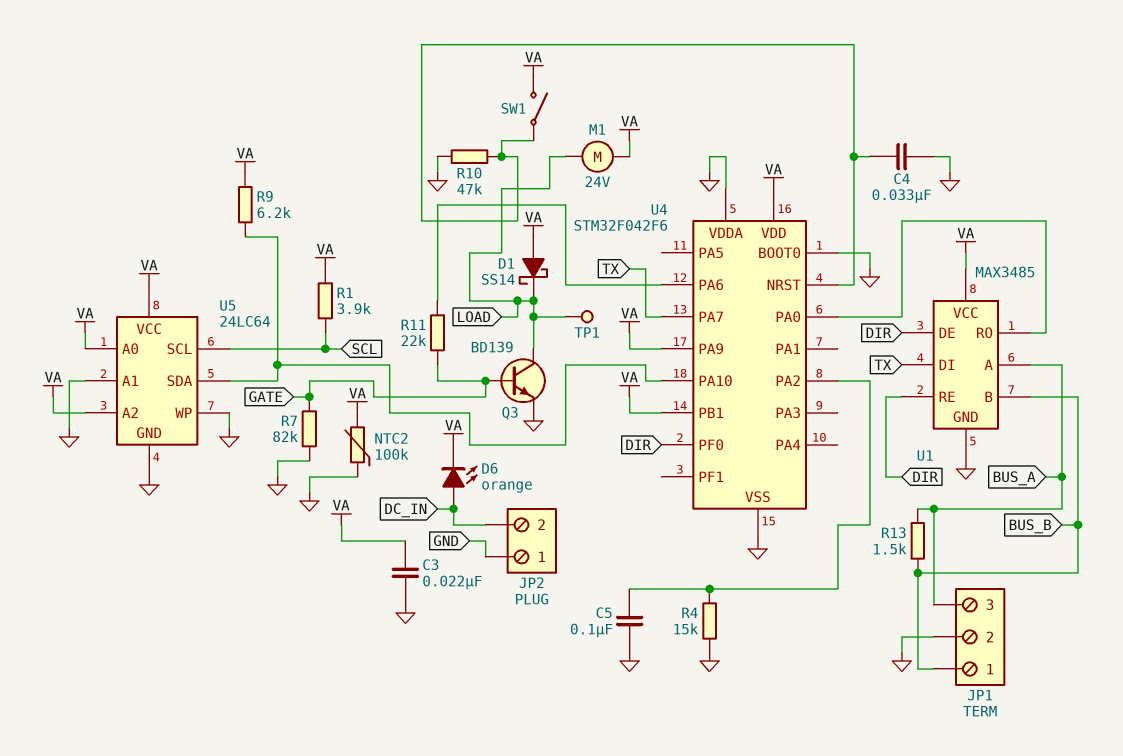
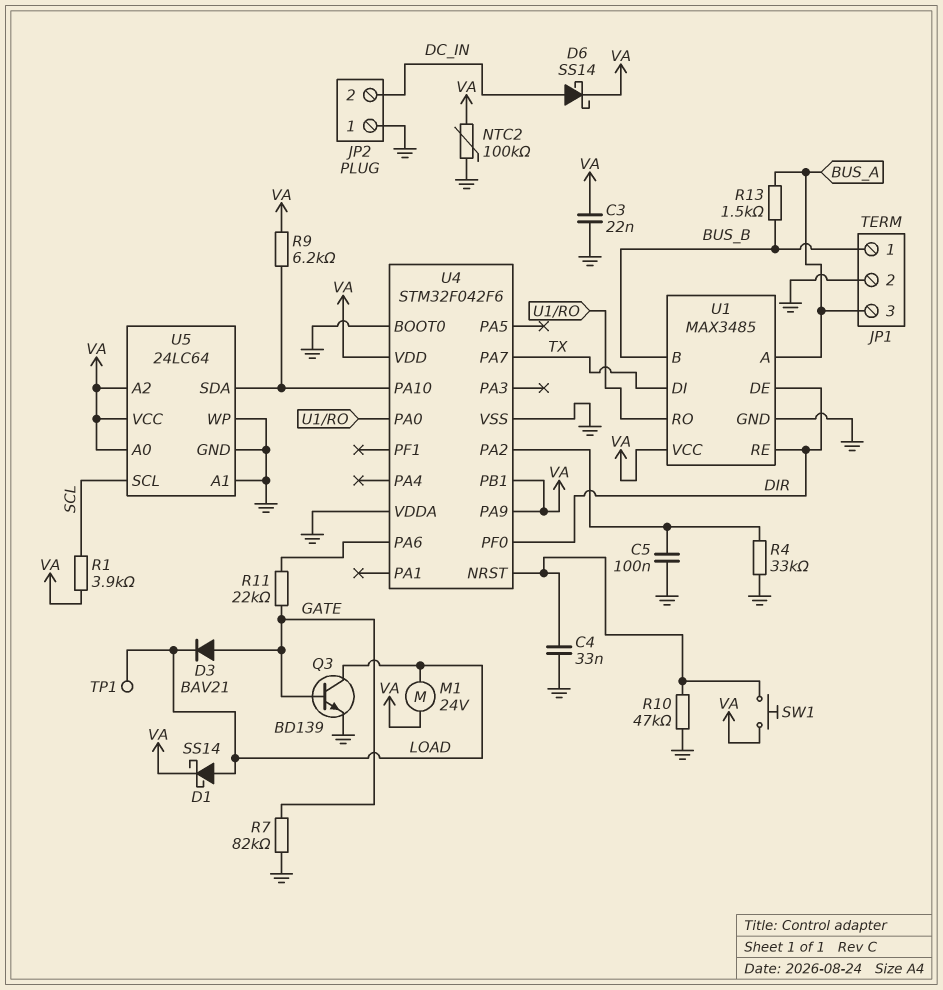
D1: schottky SS14 (A VA, K LOAD) -> schottky SS14 (A LOAD, K VA)
D3: none -> diode BAV21 (A GATE, K LOAD)
D6: LED orange (A DC_IN, K VA) -> schottky SS14 (A DC_IN, K VA)
R4: 15k (GND, U4/PA2) -> 33k (GND, U4/PA2)
SW1: switch (U4/NRST, VA) -> button (U4/NRST, VA)

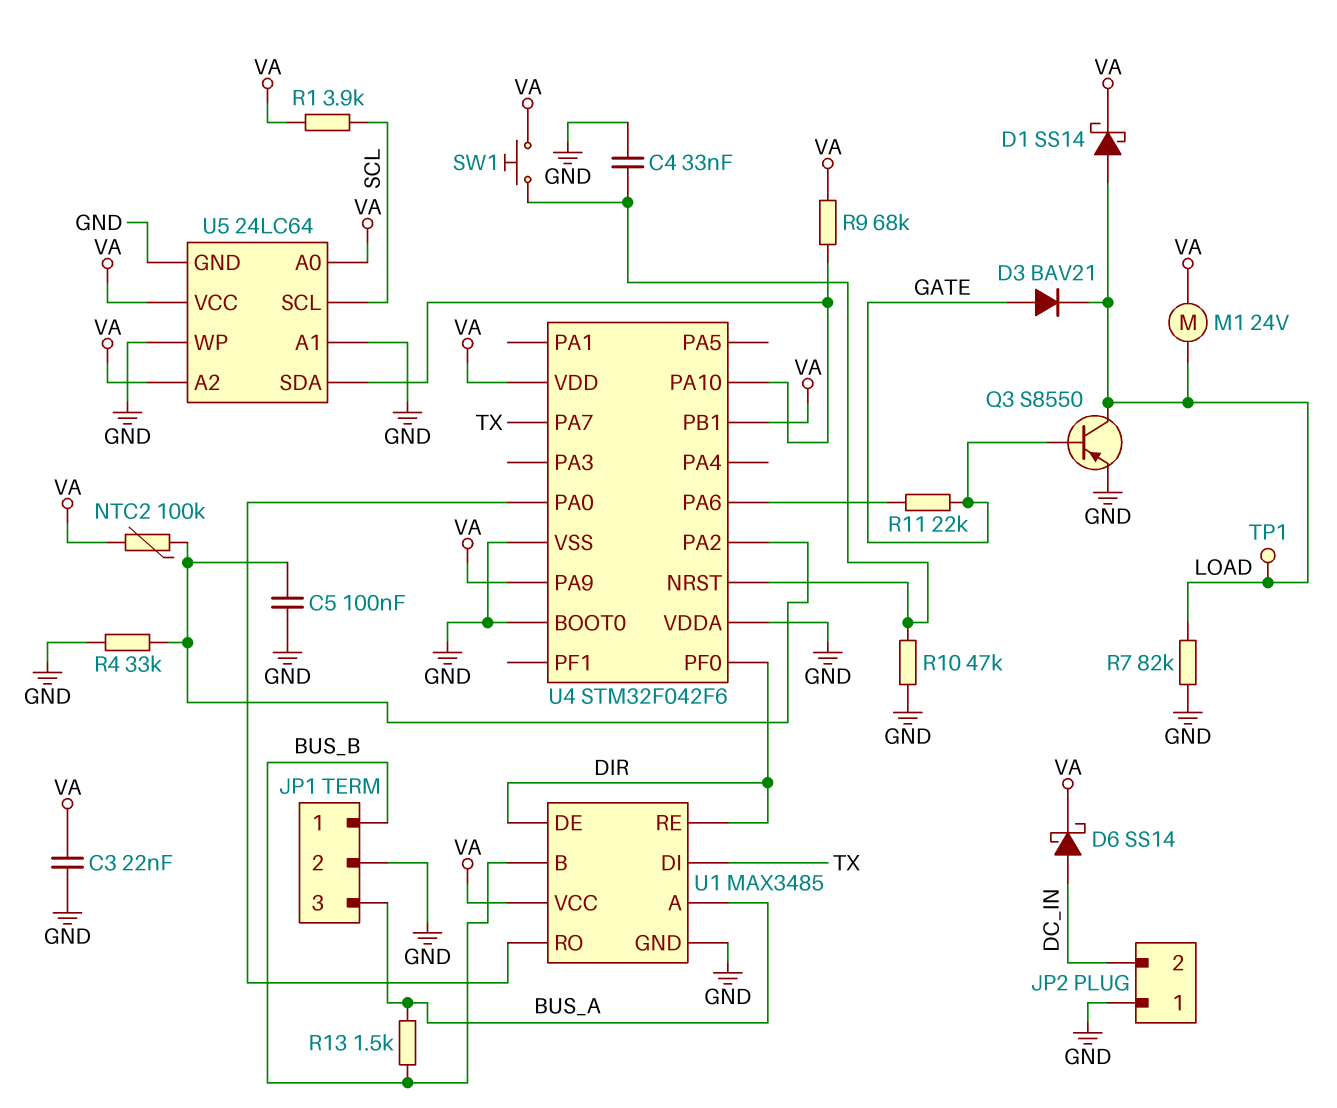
NTC2: 100k (GND, VA) -> 100k (U4/PA2, VA)
Q3: NPN BD139 (B GATE, C LOAD, E GND) -> PNP S8550 (B GATE, C LOAD, E GND)
R7: 82k (GATE, GND) -> 82k (GND, LOAD)
R9: 6.2k (U4/PA10, VA) -> 68k (U4/PA10, VA)

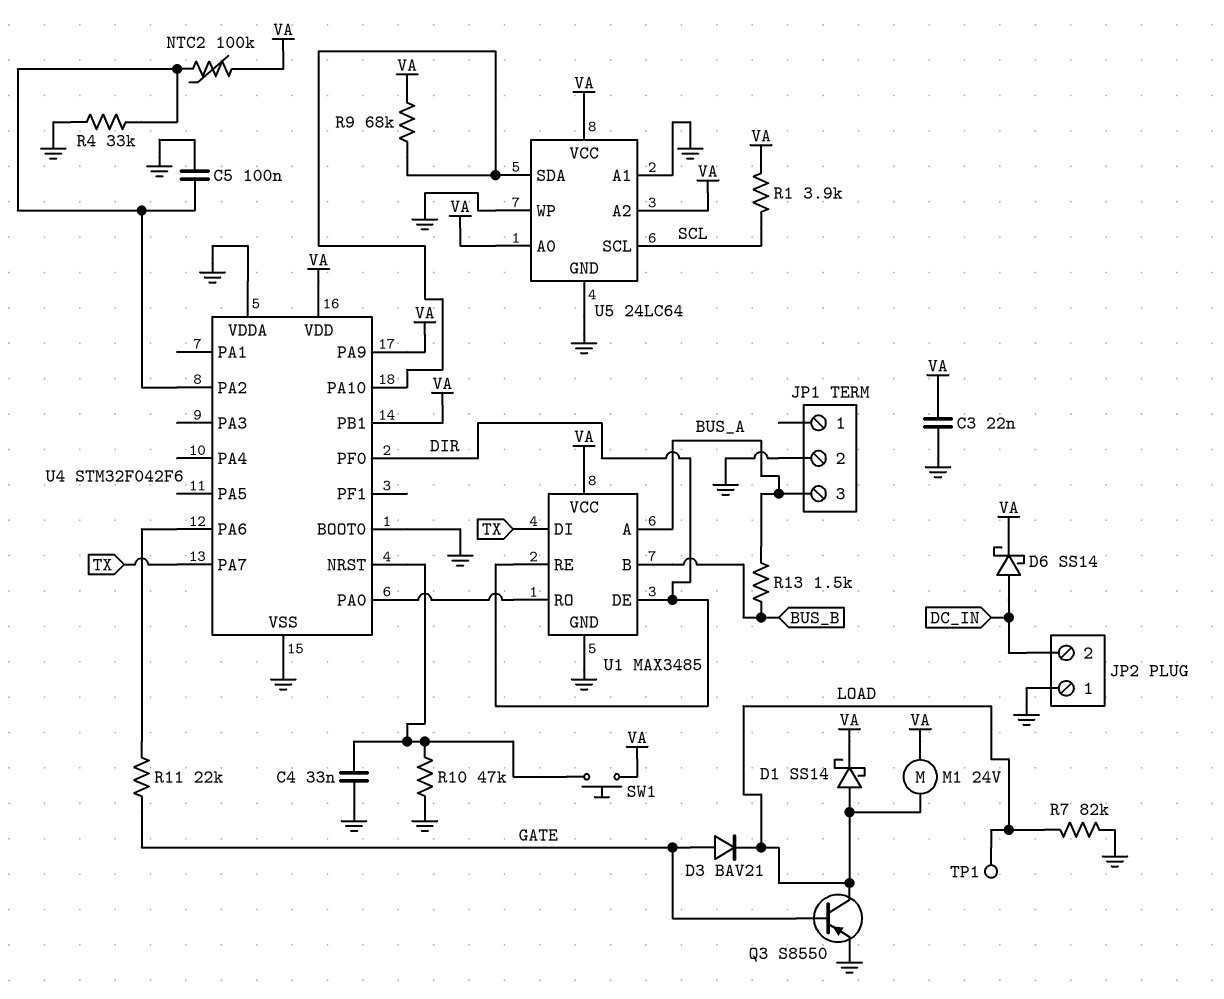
JP1 pin 1: BUS_B -> none

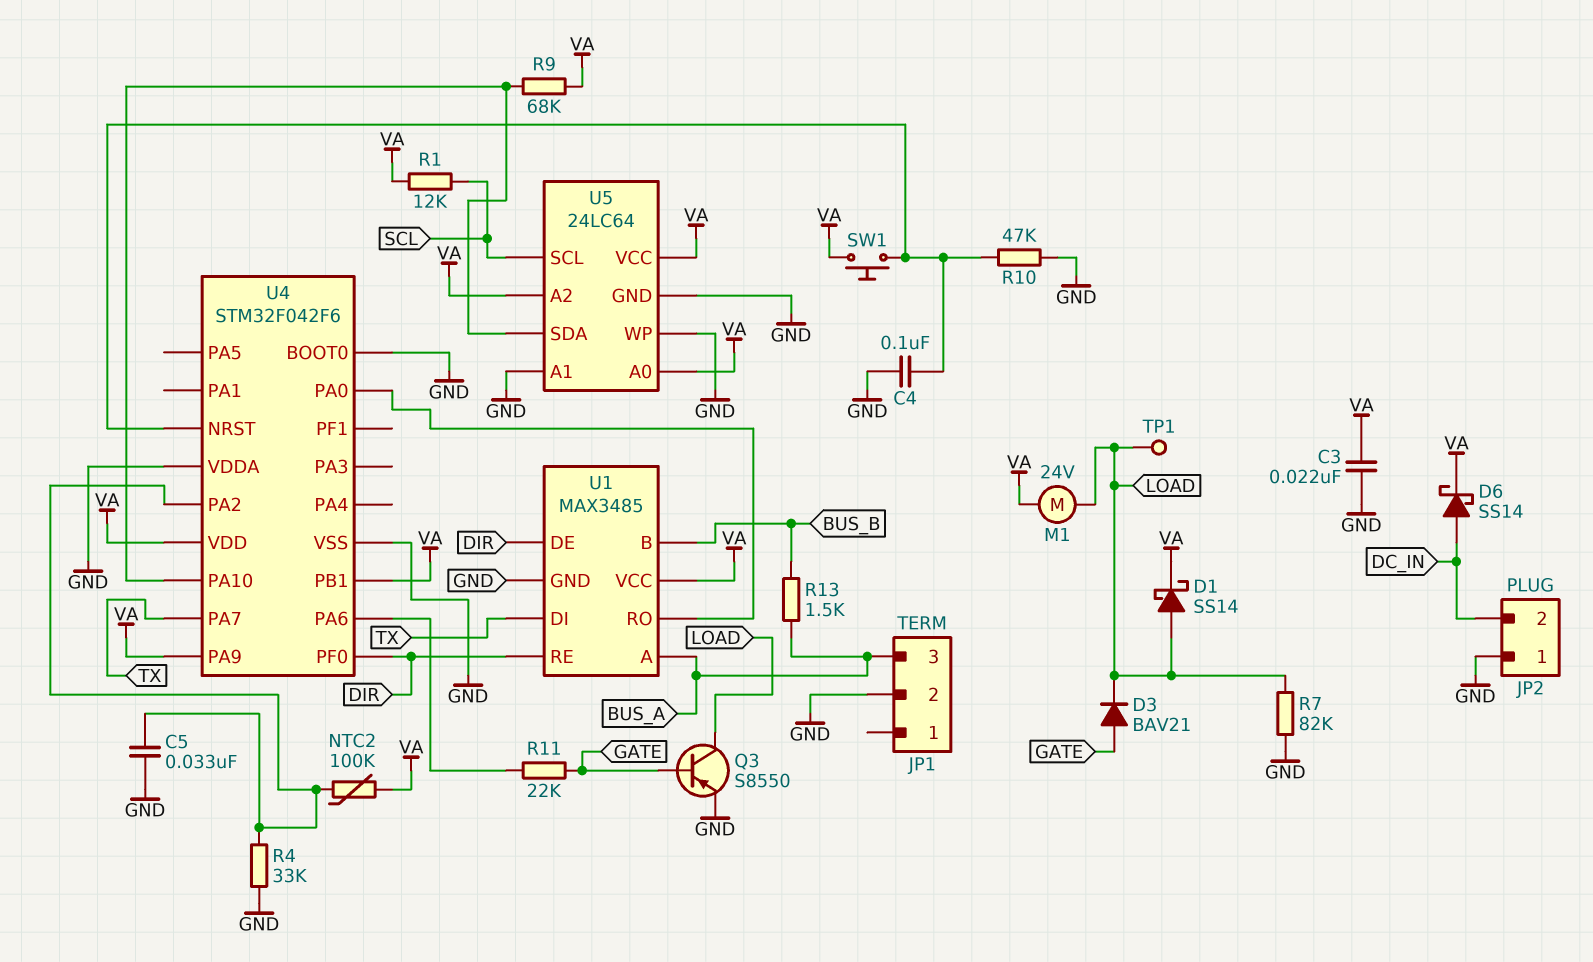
C4: 33nF (GND, U4/NRST) -> 100nF (GND, U4/NRST)
C5: 100nF (GND, U4/PA2) -> 33nF (GND, U4/PA2)
R1: 3.9k (SCL, VA) -> 12k (SCL, VA)

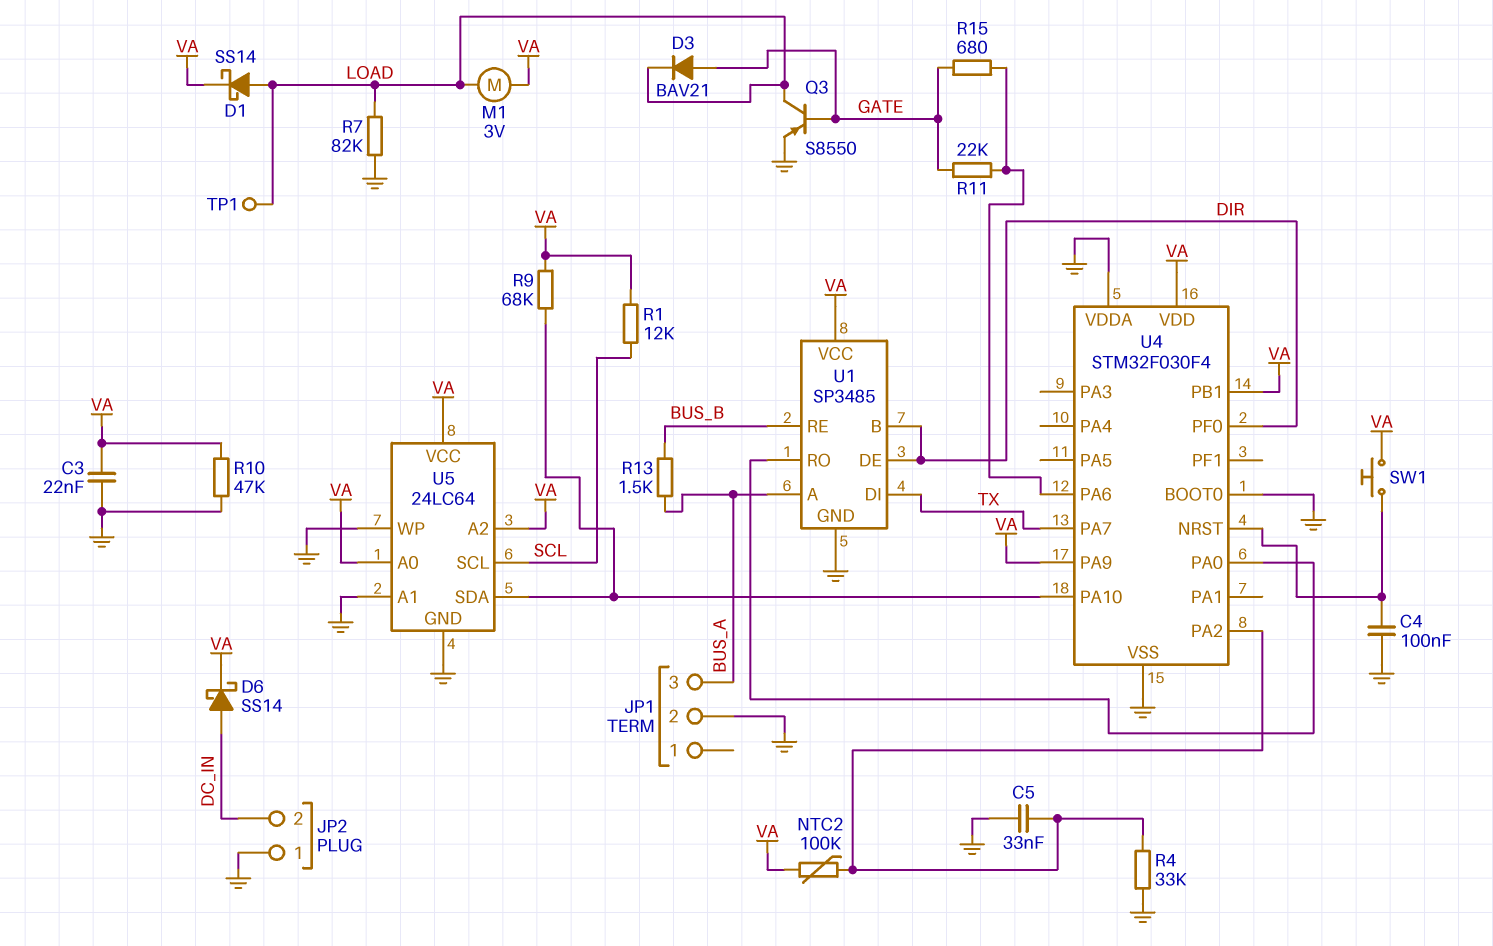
M1: motor 24V (LOAD, VA) -> motor 3V (LOAD, VA)
R10: 47k (GND, U4/NRST) -> 47k (GND, VA)
R15: none -> 680 (GATE, U4/PA6)
U1: MAX3485 -> SP3485
U1 pin B: BUS_B -> DIR
U1 pin RE: DIR -> BUS_B
U4: STM32F042F6 -> STM32F030F4

